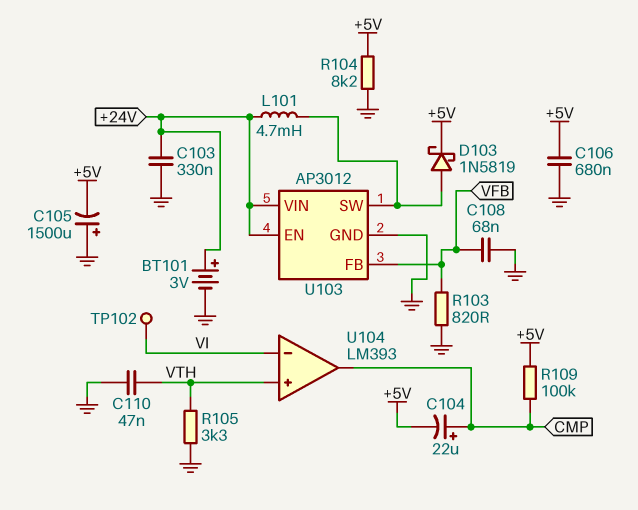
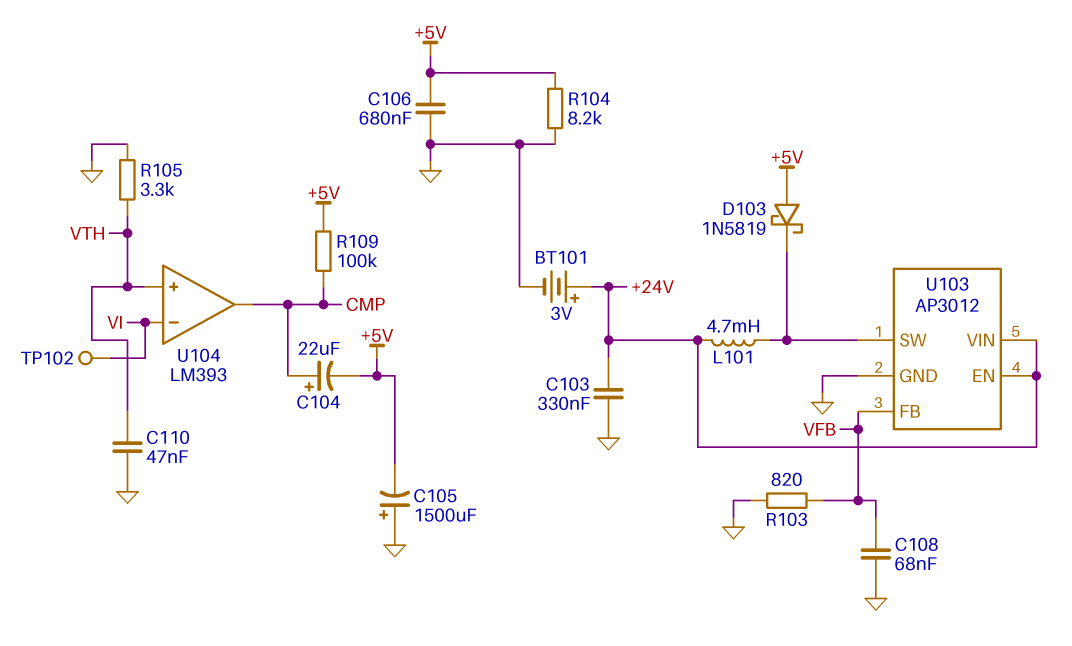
D103: schottky 1N5819 (A U103/SW, K +5V) -> schottky 1N5819 (A +5V, K U103/SW)

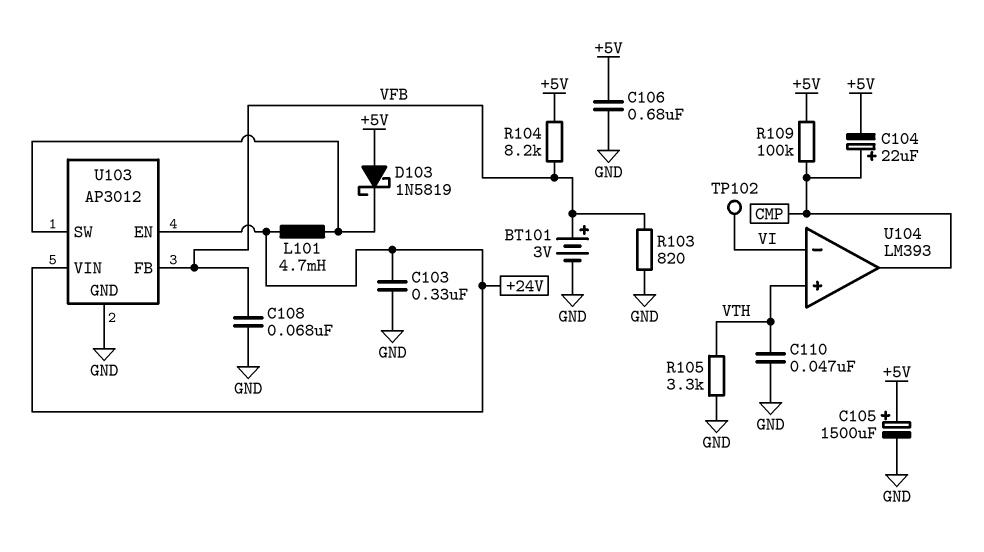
BT101: 3V (plus +24V, minus GND) -> 3V (plus VFB, minus GND)
C105: 1500uF (plus GND, minus +5V) -> 1500uF (plus +5V, minus GND)
R104: 8.2k (+5V, GND) -> 8.2k (+5V, VFB)

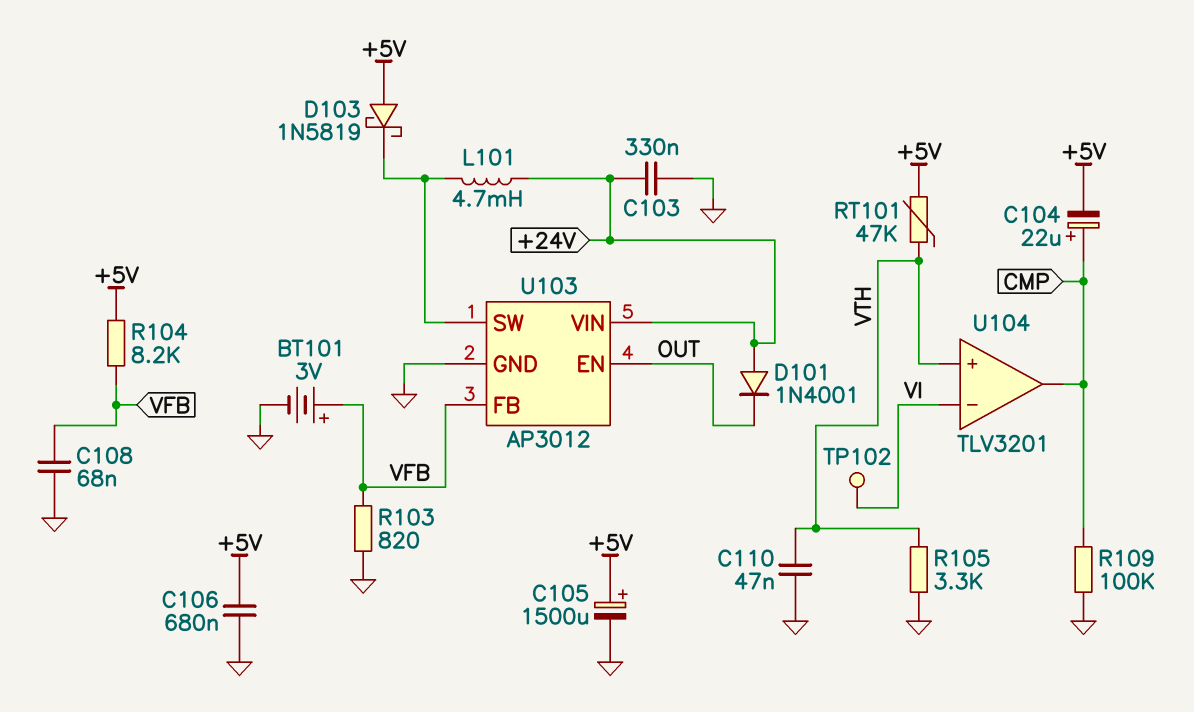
D101: none -> diode 1N4001 (A +24V, K OUT)
R109: 100k (+5V, CMP) -> 100k (CMP, GND)
RT101: none -> 47k (+5V, VTH)
U103 pin EN: +24V -> OUT
U104: LM393 -> TLV3201

